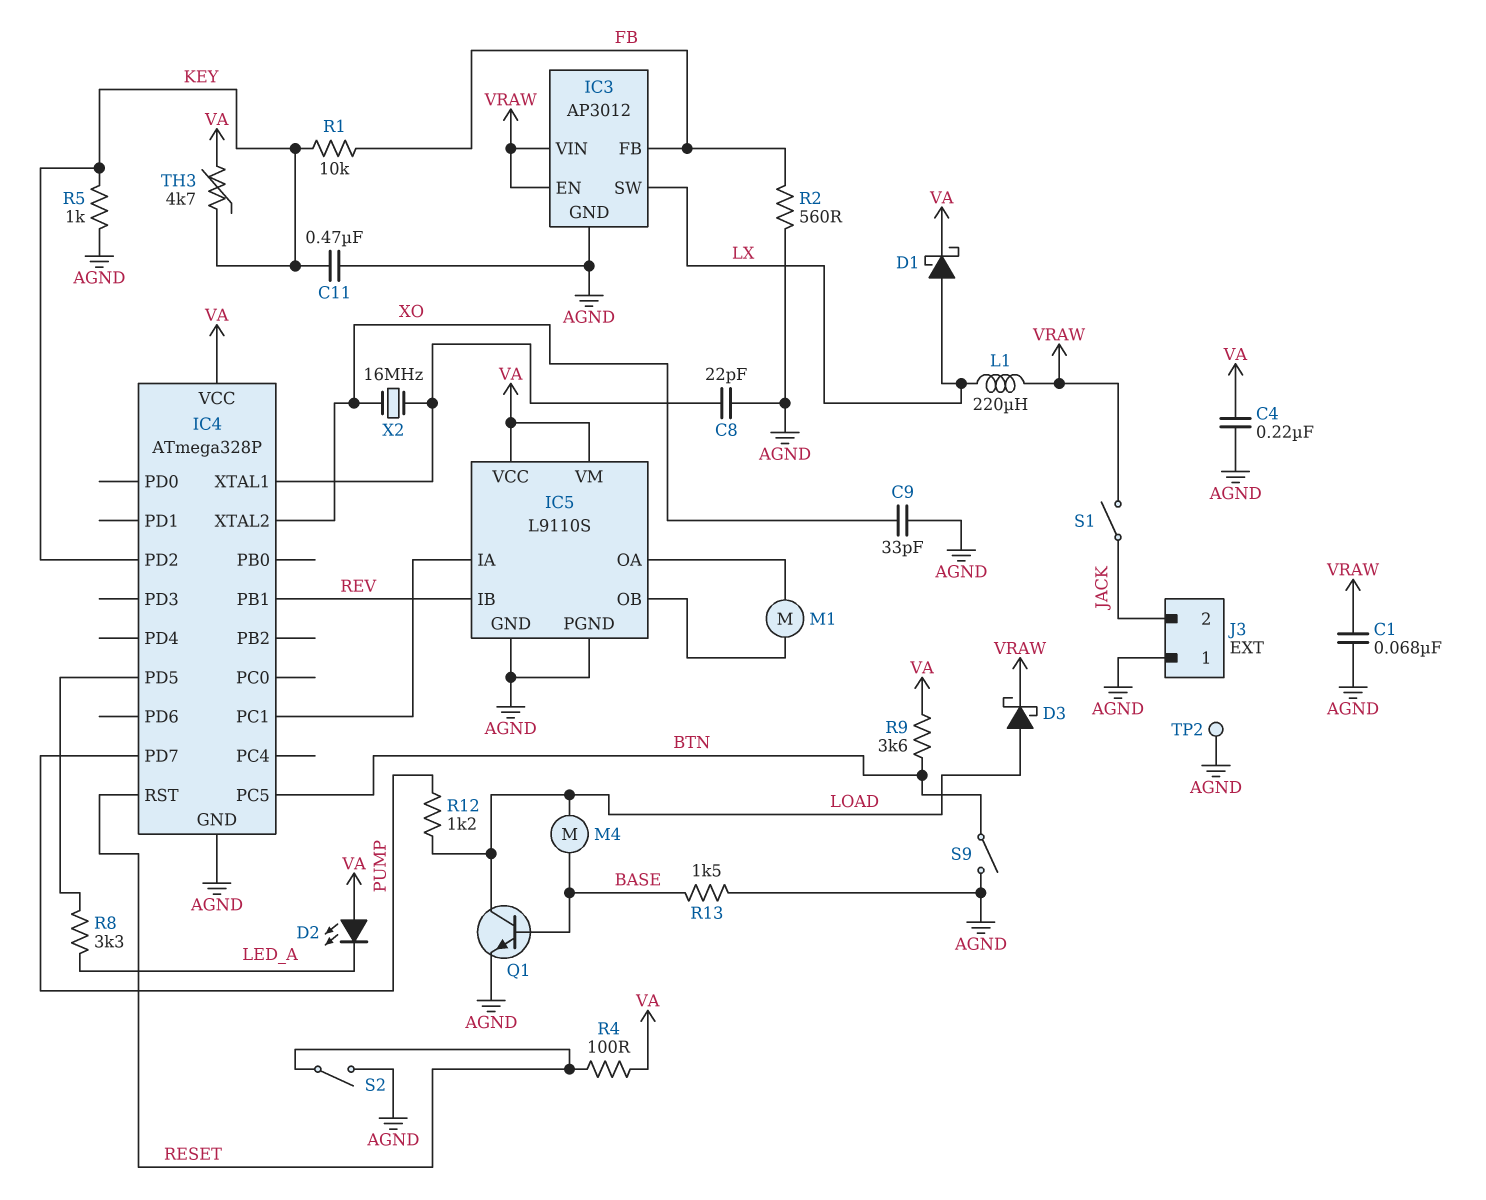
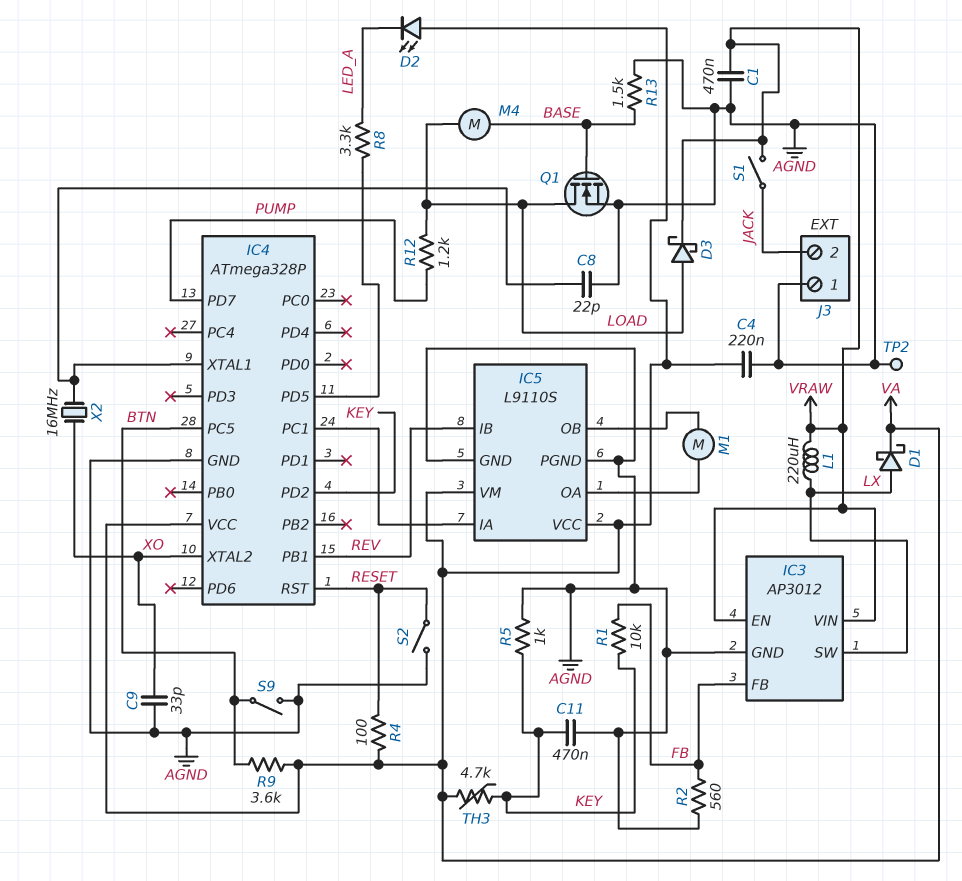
C1: 68nF (AGND, VRAW) -> 470nF (AGND, VRAW)
Q1: NPN (B BASE, C LOAD, E AGND) -> NMOS (G BASE, D LOAD, S AGND)

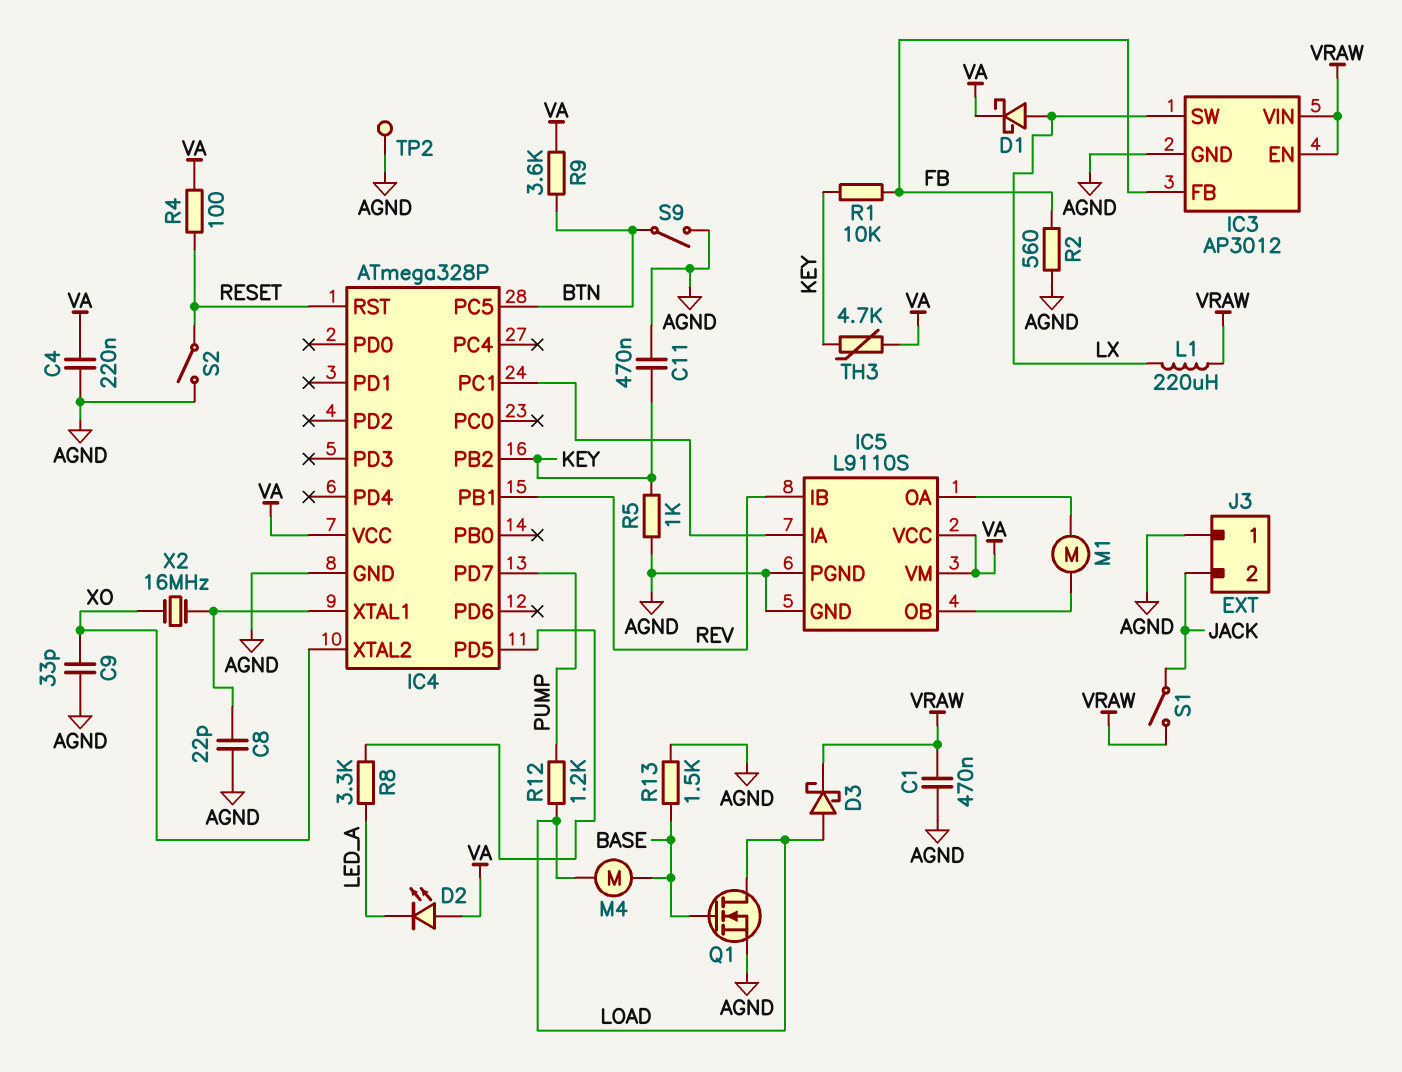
IC4 pin PB2: none -> KEY
IC4 pin PD2: KEY -> none

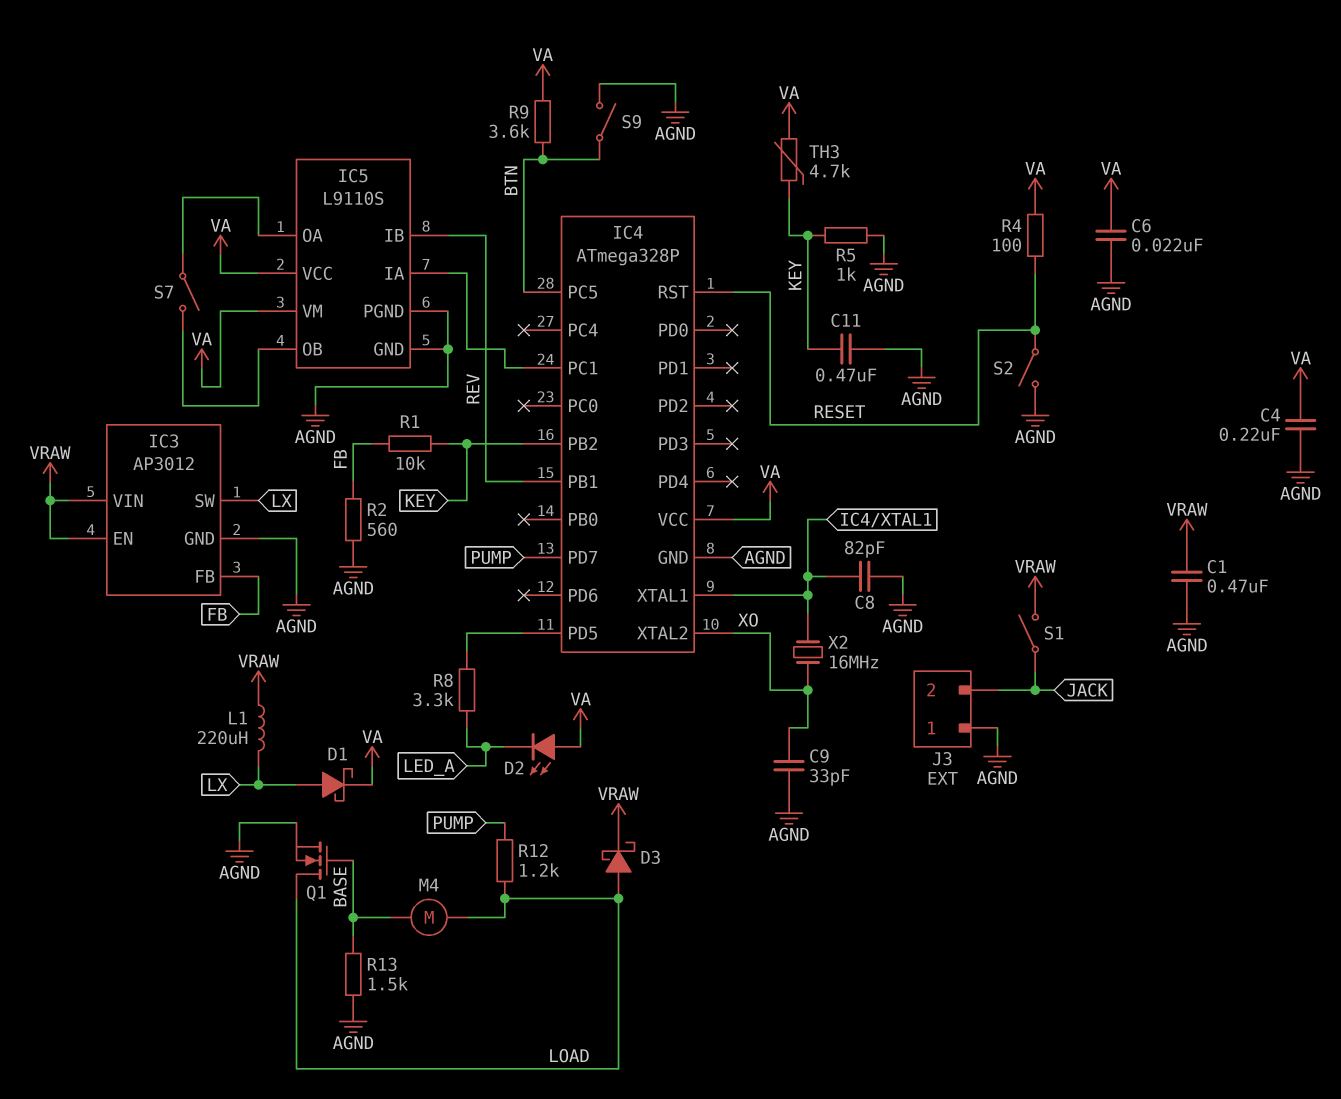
C6: none -> 22nF (AGND, VA)
C8: 22pF (AGND, IC4/XTAL1) -> 82pF (AGND, IC4/XTAL1)
M1: motor (IC5/OA, IC5/OB) -> none
S7: none -> switch (IC5/OA, IC5/OB)
TP2: test point (AGND) -> none

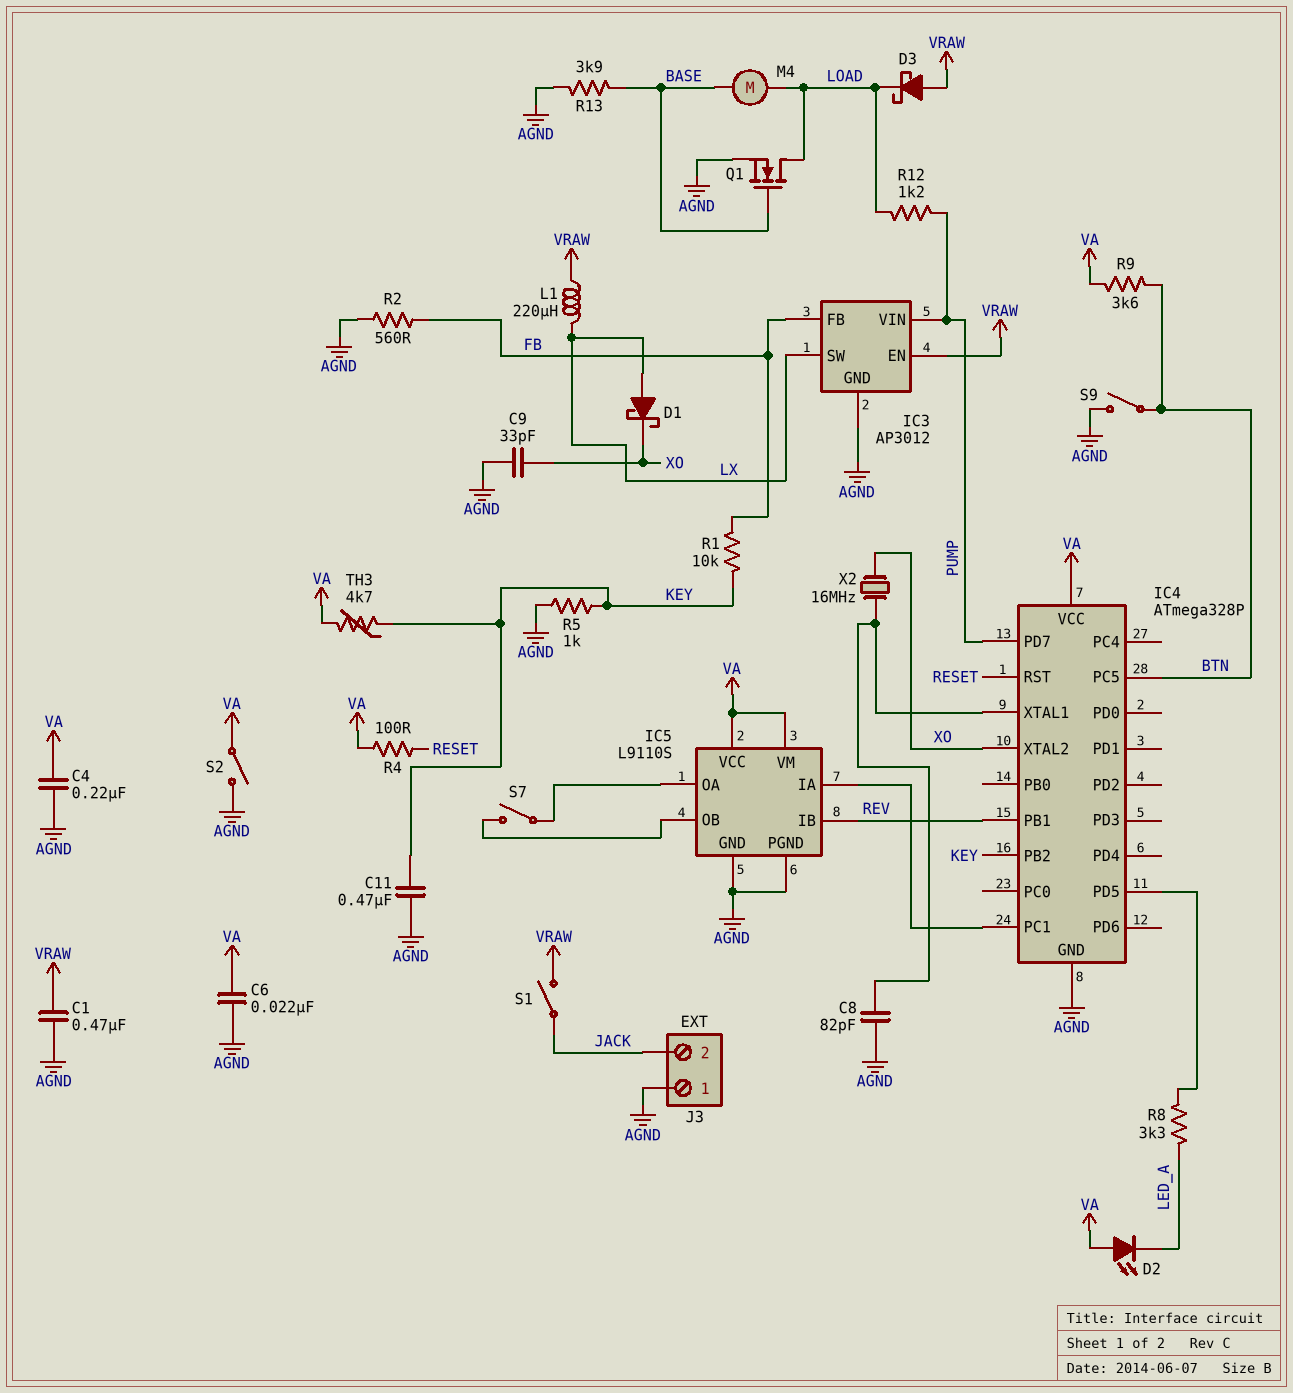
D1: schottky (A LX, K VA) -> schottky (A LX, K XO)
D3: schottky (A LOAD, K VRAW) -> schottky (A VRAW, K LOAD)
IC3 pin VIN: VRAW -> PUMP
R13: 1.5k (AGND, BASE) -> 3.9k (AGND, BASE)
S2: switch (AGND, RESET) -> switch (AGND, VA)

